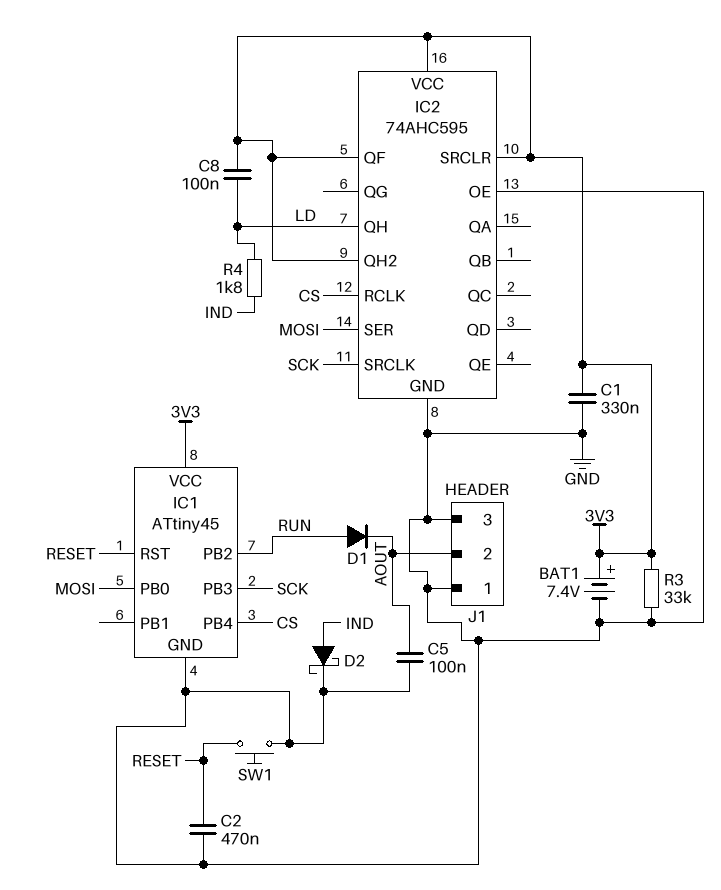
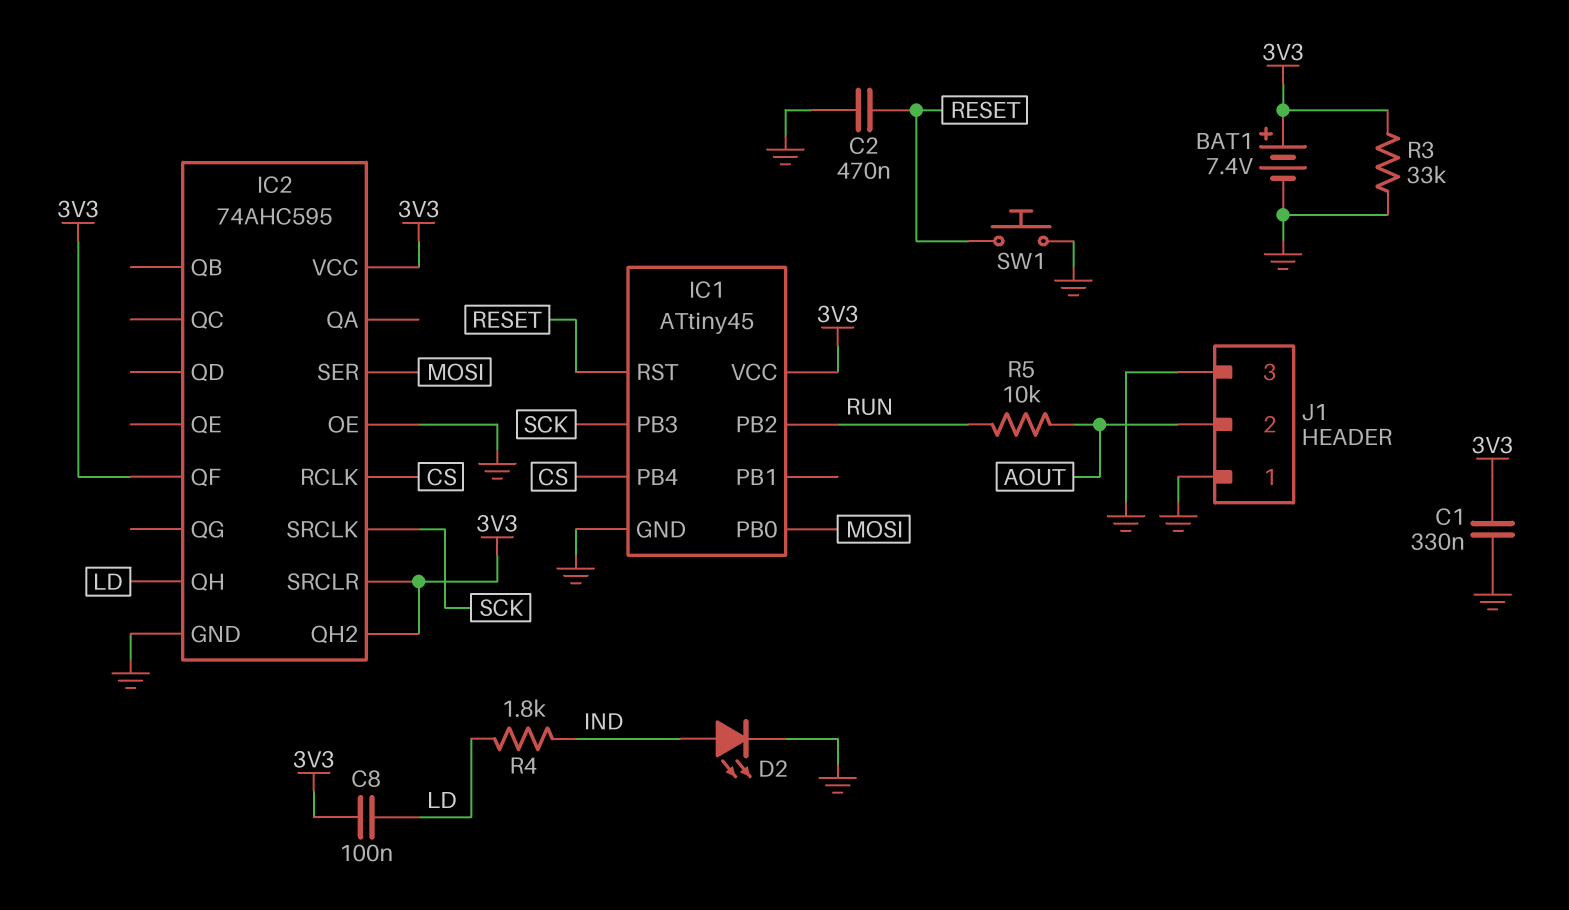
C5: 100nF (AOUT, GND) -> none
D1: diode (A RUN, K AOUT) -> none
D2: schottky (A IND, K GND) -> LED (A IND, K GND)
R5: none -> 10k (AOUT, RUN)

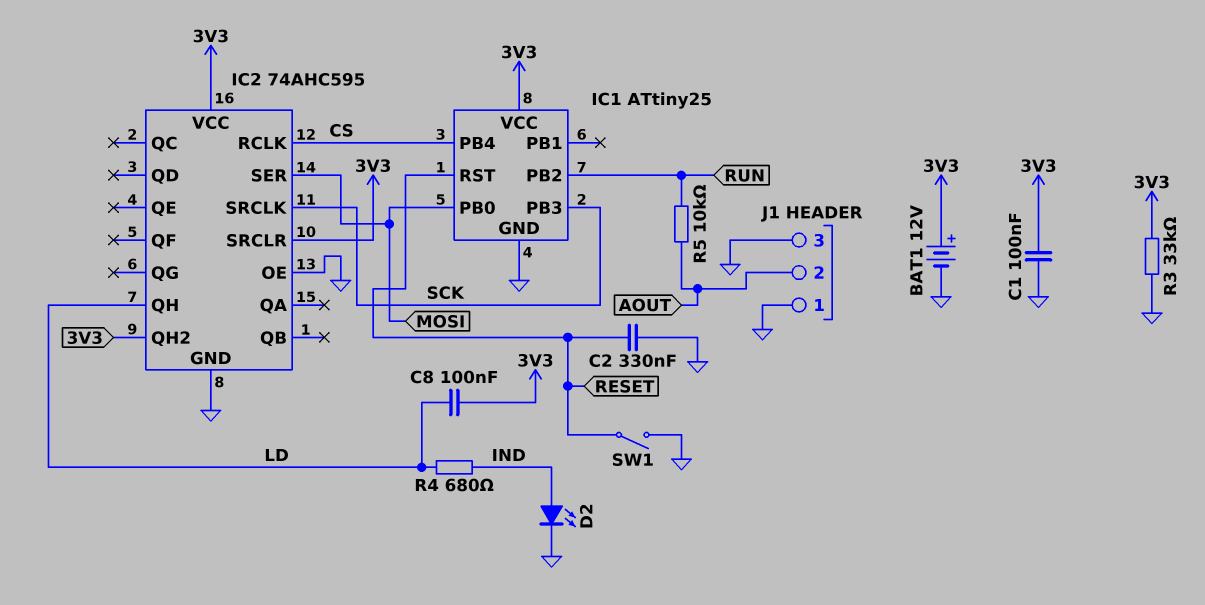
BAT1: 7.4V (plus 3V3, minus GND) -> 12V (plus 3V3, minus GND)
C1: 330nF (3V3, GND) -> 100nF (3V3, GND)
C2: 470nF (GND, RESET) -> 330nF (GND, RESET)
IC1: ATtiny45 -> ATtiny25
IC2 pin QF: 3V3 -> none
R4: 1.8k (IND, LD) -> 680 (IND, LD)
SW1: button (GND, RESET) -> switch (GND, RESET)

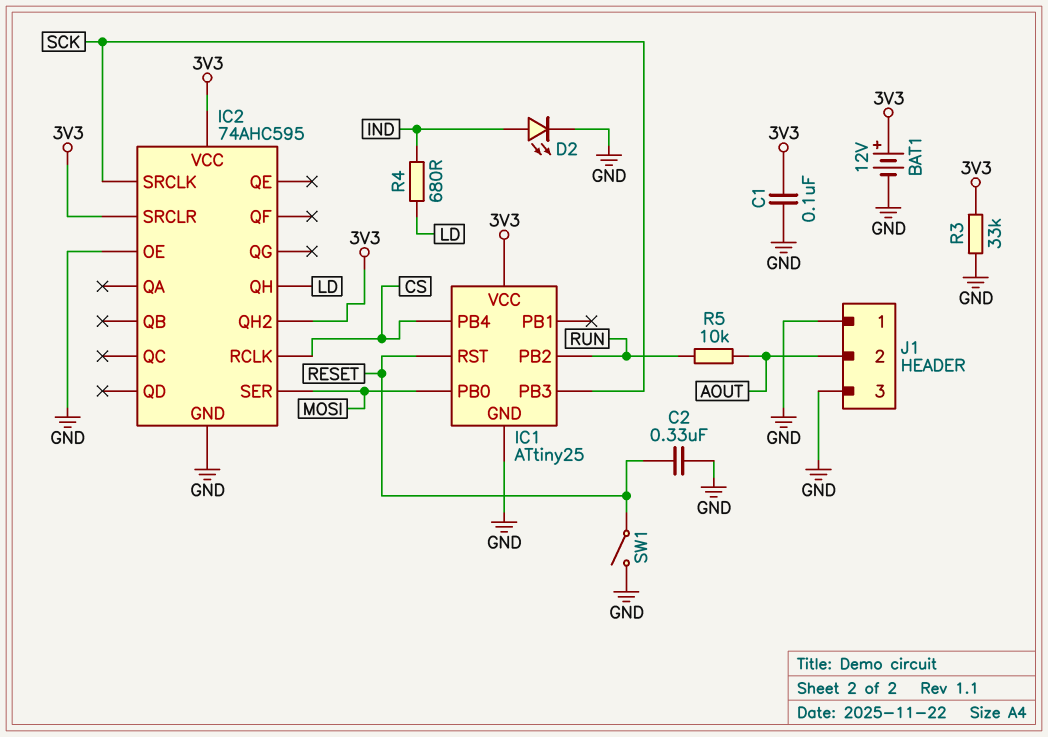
C8: 100nF (3V3, LD) -> none

